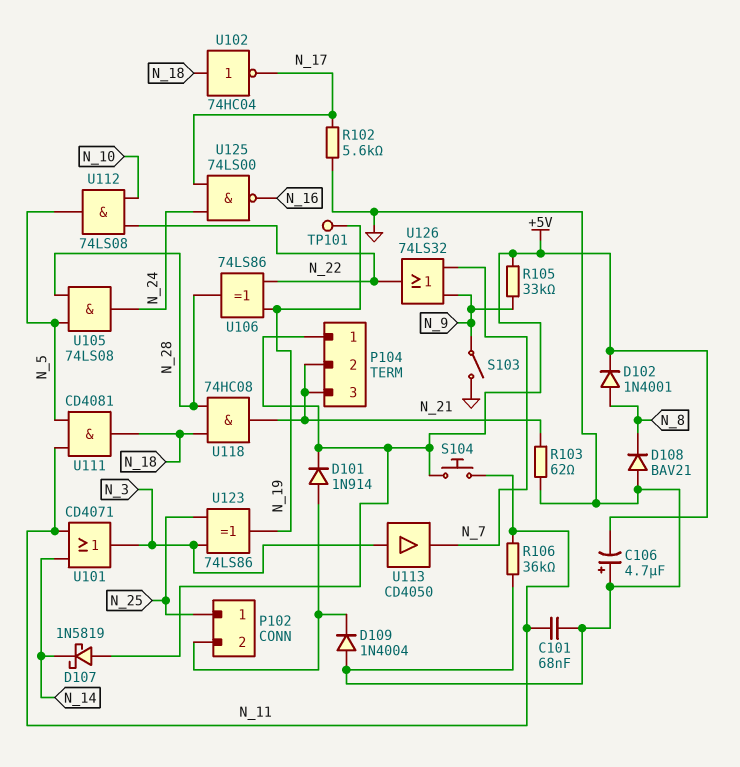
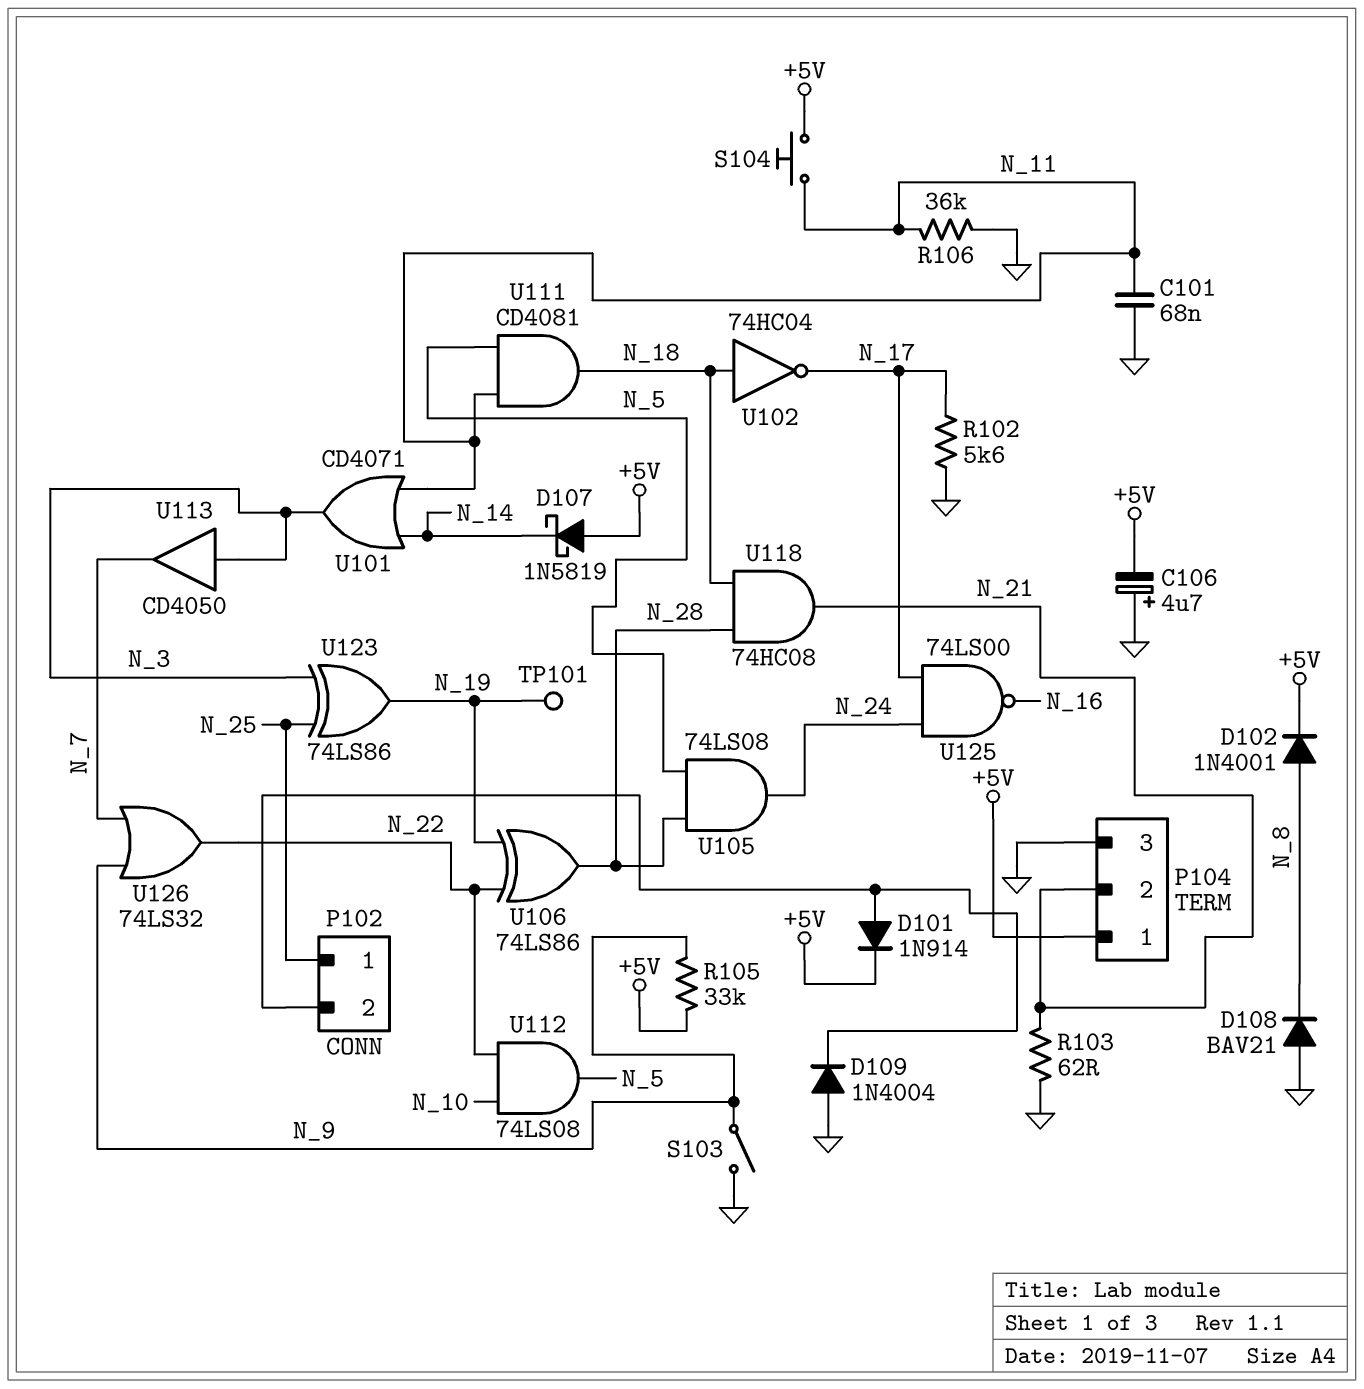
P104 pin 3: N_21 -> GND

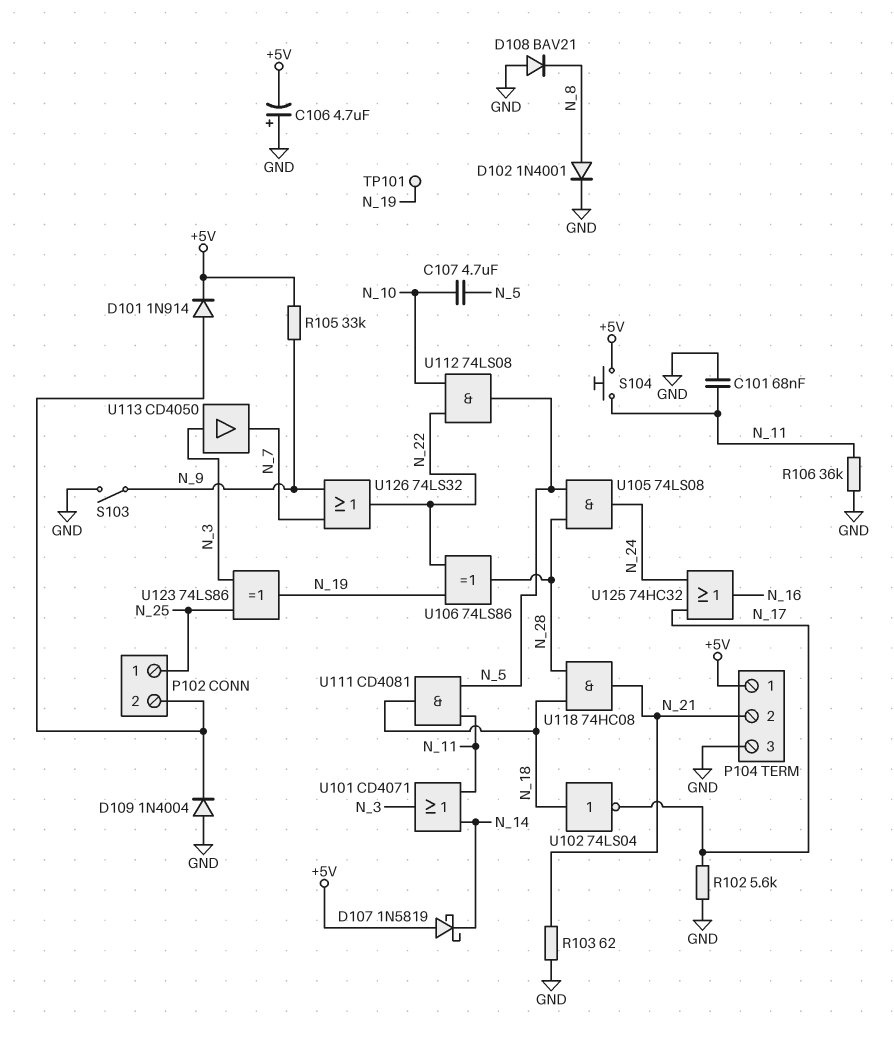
C107: none -> 4.7uF (N_5, N_10)
D102: diode 1N4001 (A N_8, K +5V) -> diode 1N4001 (A N_8, K GND)
U102: NOT 74HC04 (in N_18, out N_17) -> NOT 74LS04 (in N_18, out N_17)
U125: NAND 74LS00 (in N_17, in N_24, out N_16) -> OR 74HC32 (in N_17, in N_24, out N_16)

